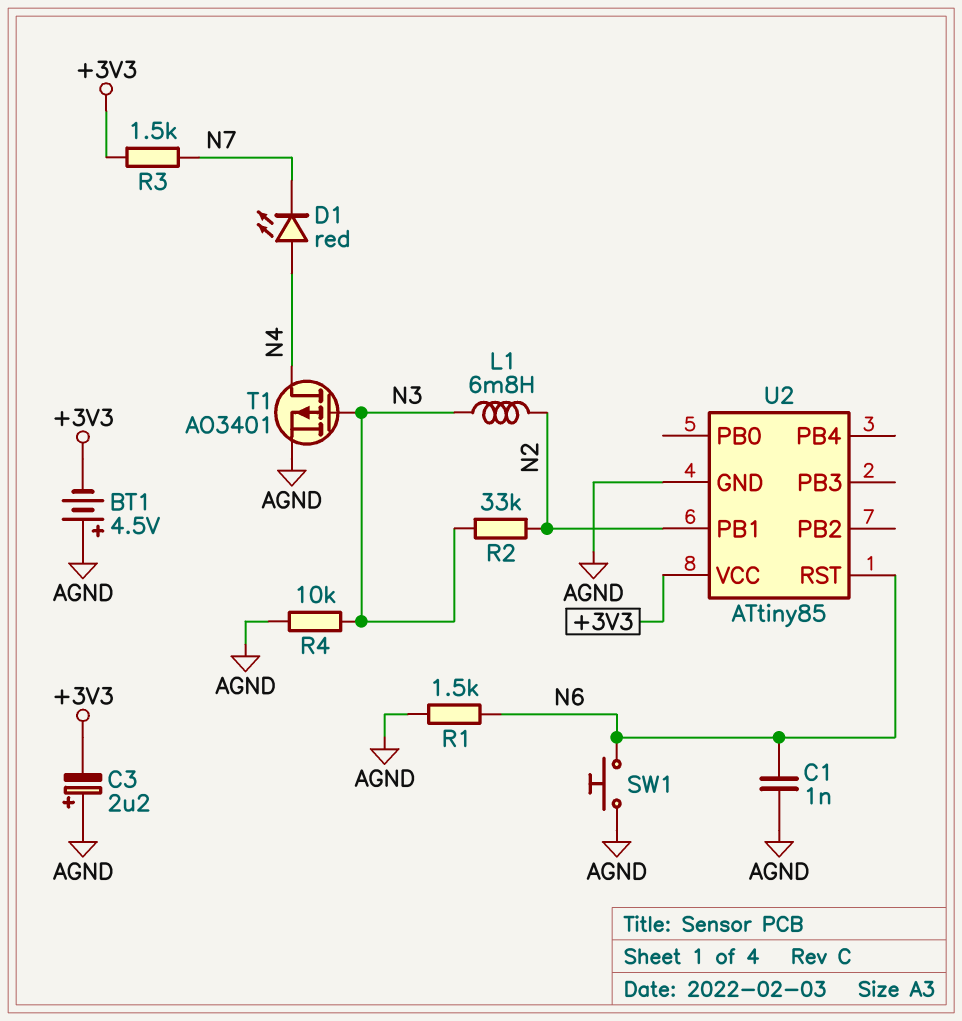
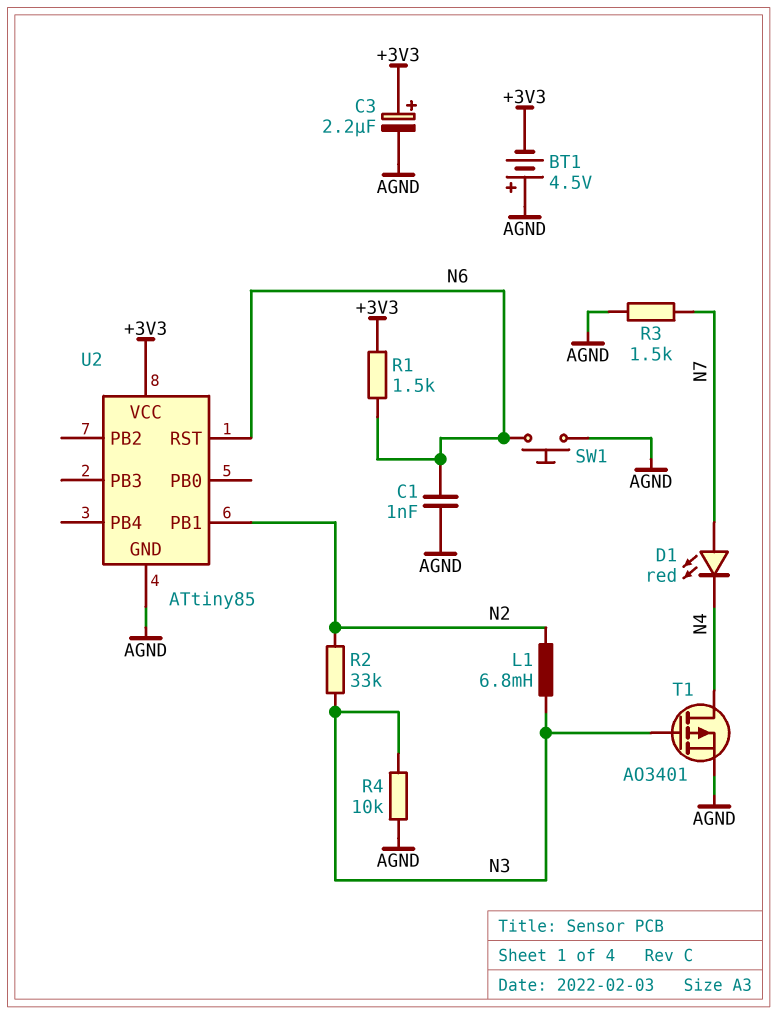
C3: 2.2uF (plus AGND, minus +3V3) -> 2.2uF (plus +3V3, minus AGND)
D1: LED red (A N4, K N7) -> LED red (A N7, K N4)
R1: 1.5k (AGND, N6) -> 1.5k (+3V3, N6)
R3: 1.5k (+3V3, N7) -> 1.5k (AGND, N7)

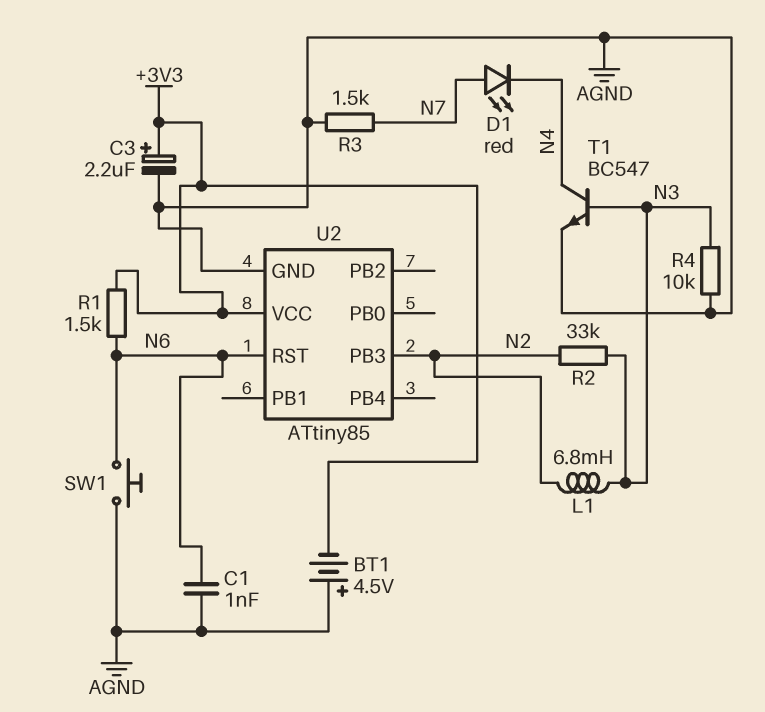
T1: PMOS AO3401 (G N3, D N4, S AGND) -> NPN BC547 (B N3, C N4, E AGND)
U2 pin PB1: N2 -> none
U2 pin PB3: none -> N2

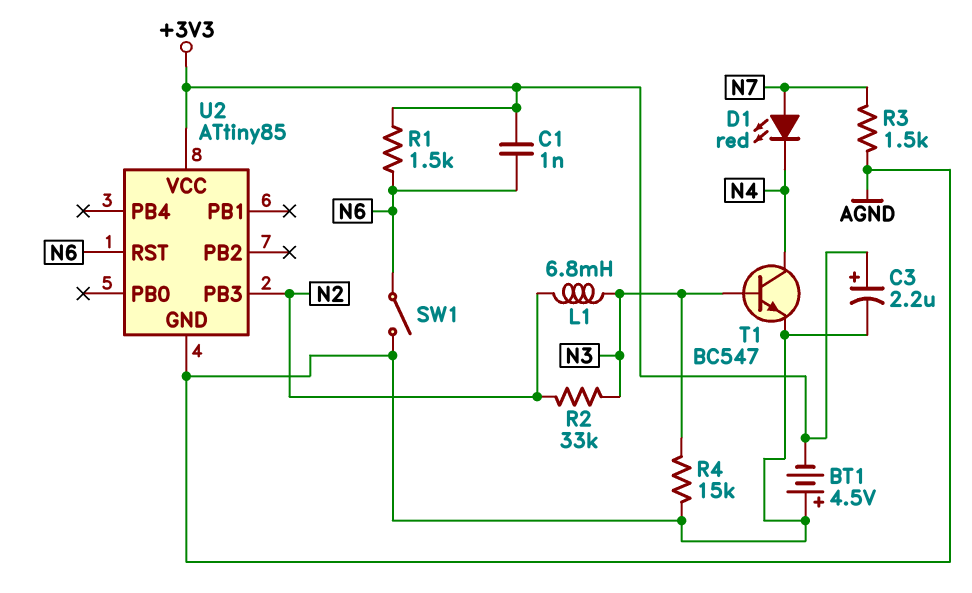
C1: 1nF (AGND, N6) -> 1nF (+3V3, N6)
R4: 10k (AGND, N3) -> 15k (AGND, N3)
SW1: button (AGND, N6) -> switch (AGND, N6)

